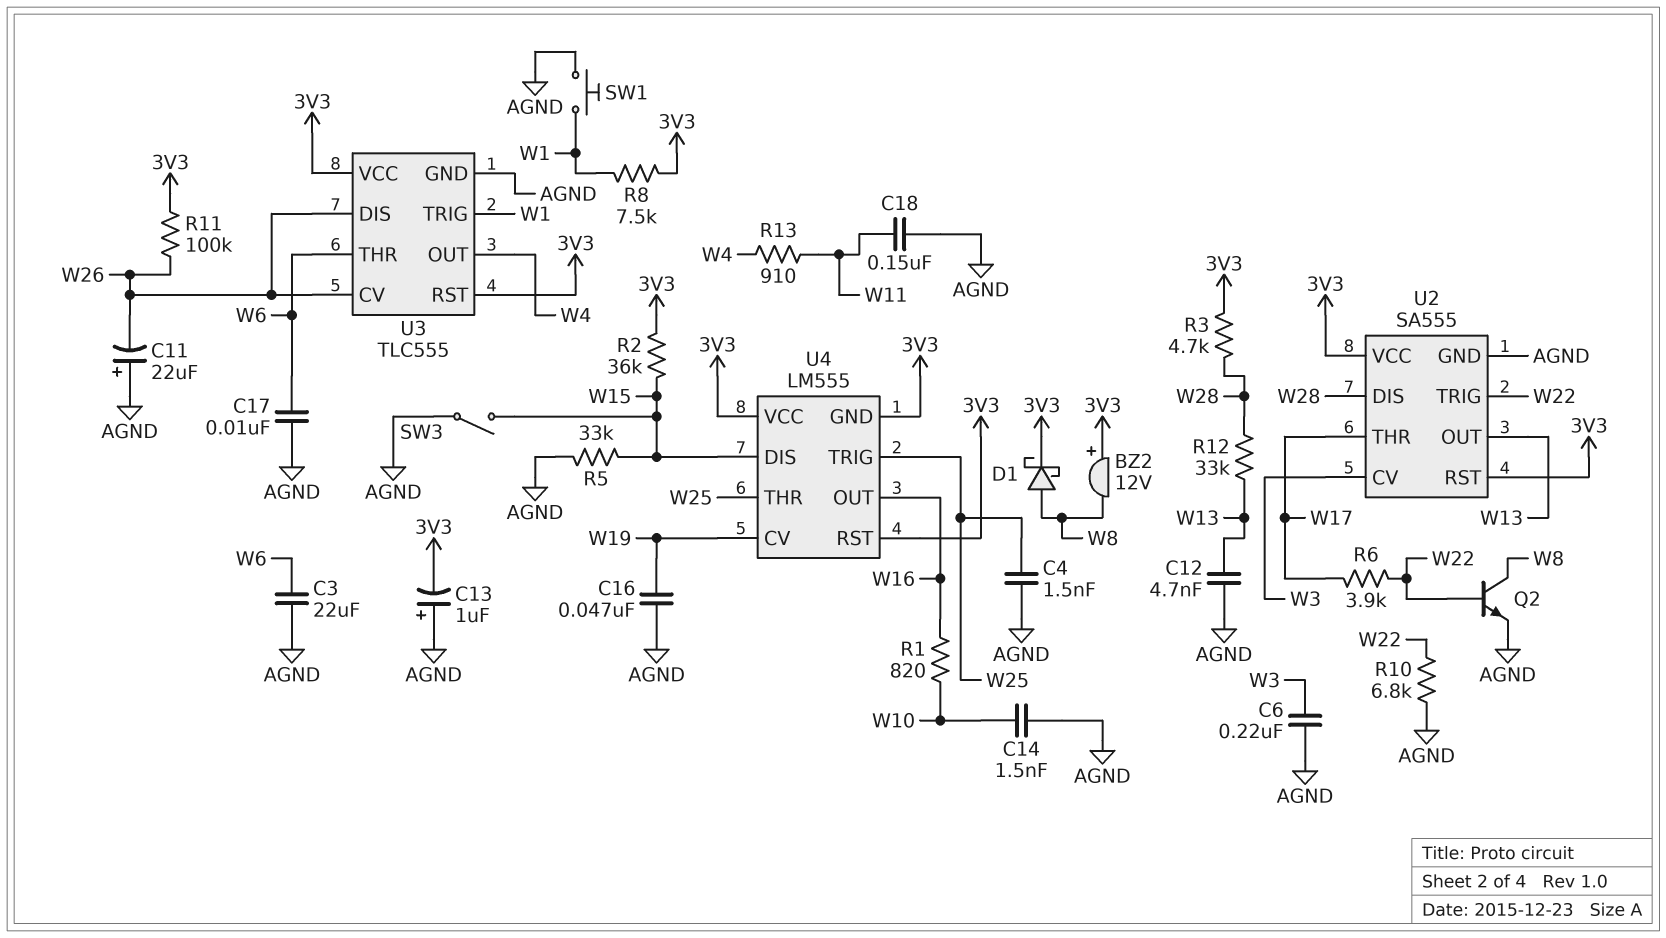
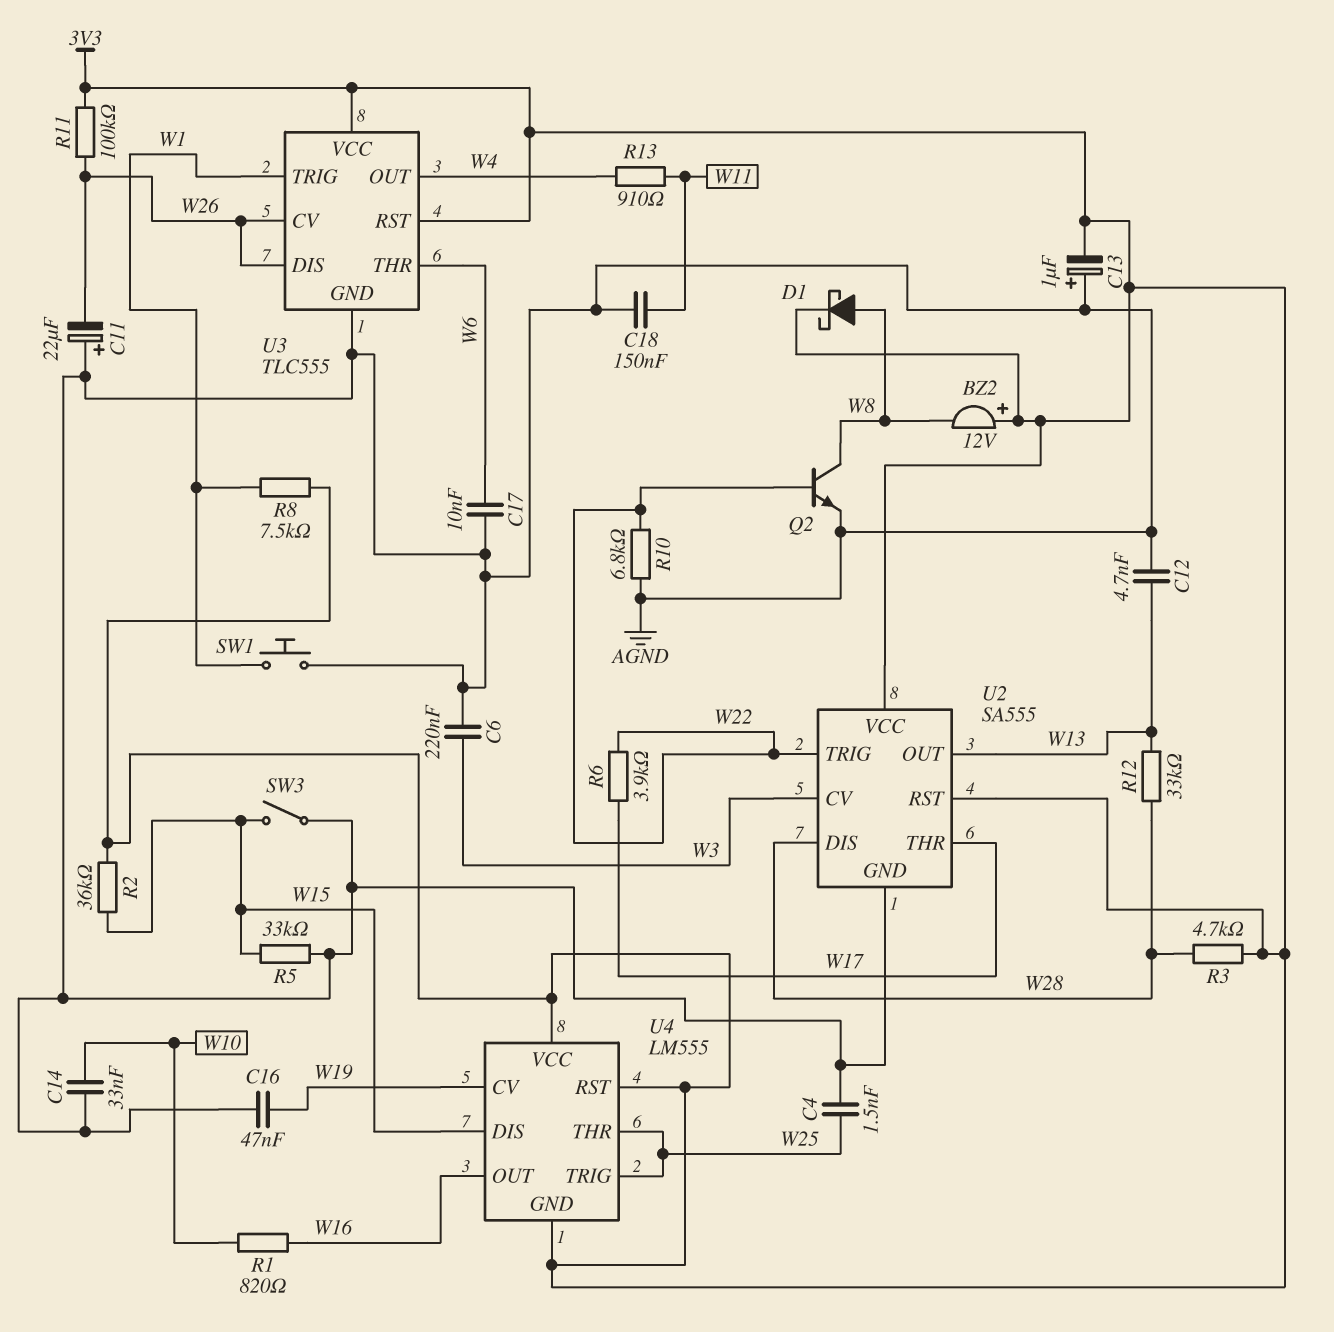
C3: 22uF (AGND, W6) -> none
C14: 1.5nF (AGND, W10) -> 33nF (AGND, W10)

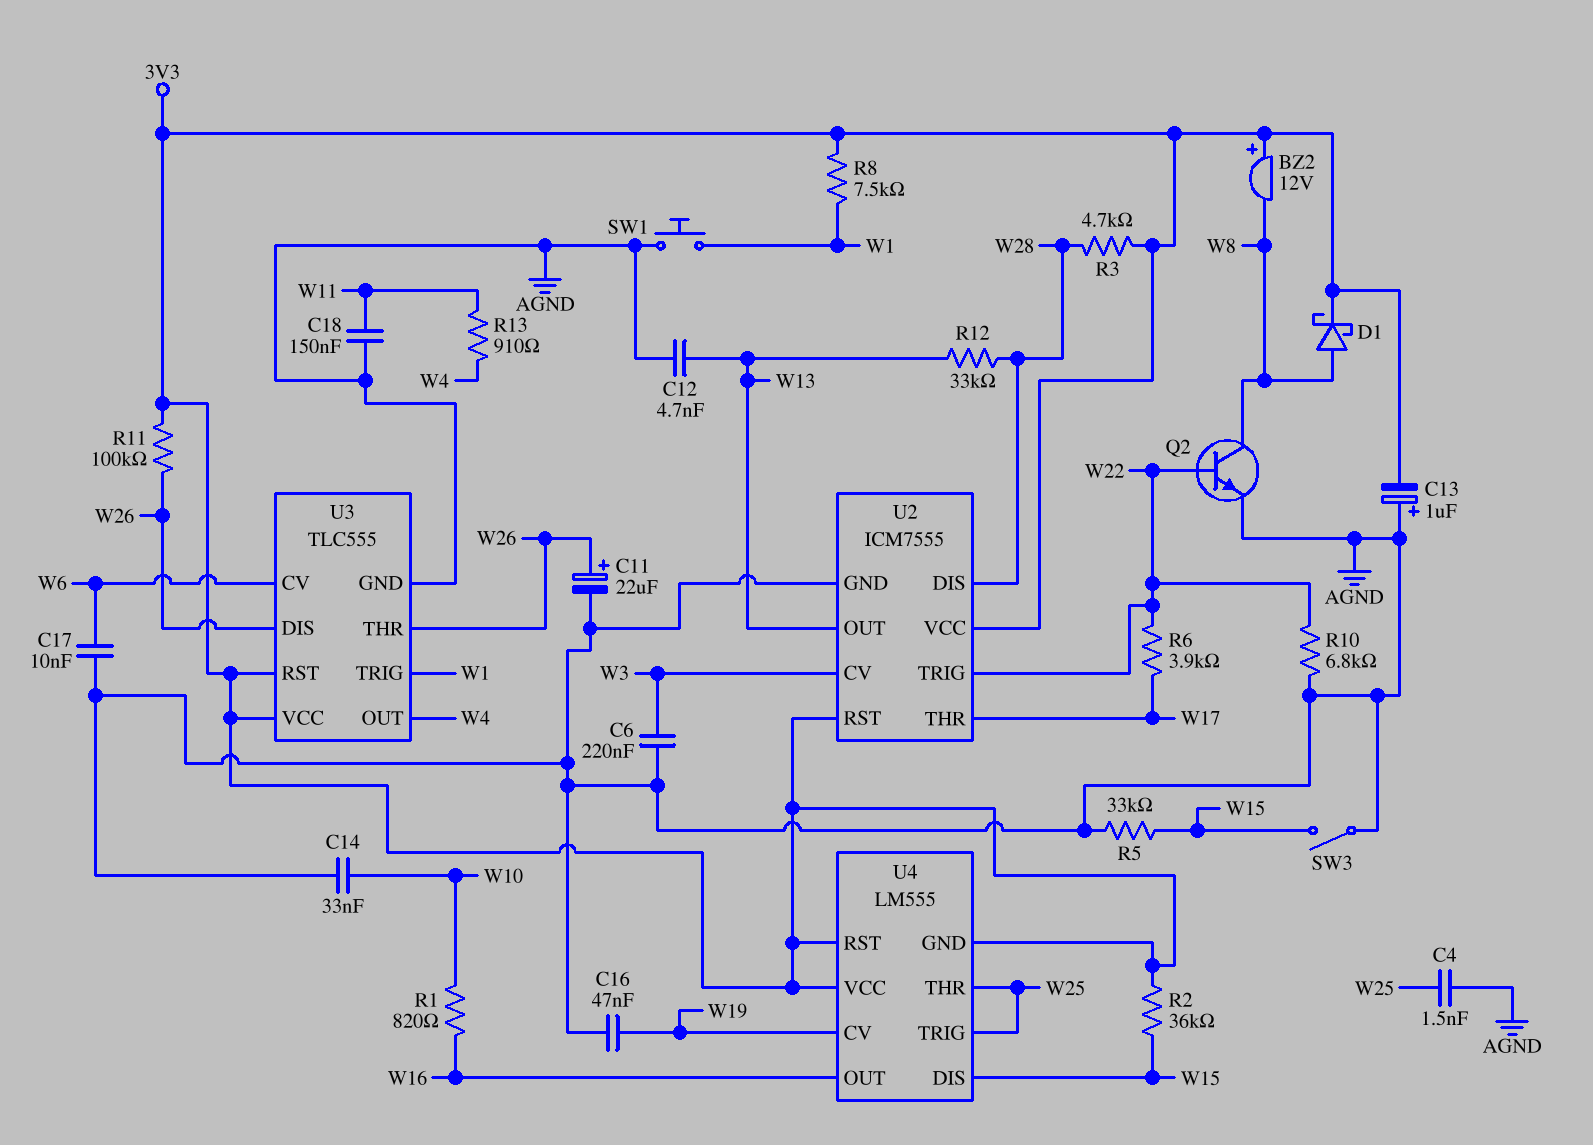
C11: 22uF (plus AGND, minus W26) -> 22uF (plus W26, minus AGND)
U2: SA555 -> ICM7555
U3 pin CV: W26 -> W6
U3 pin THR: W6 -> W26

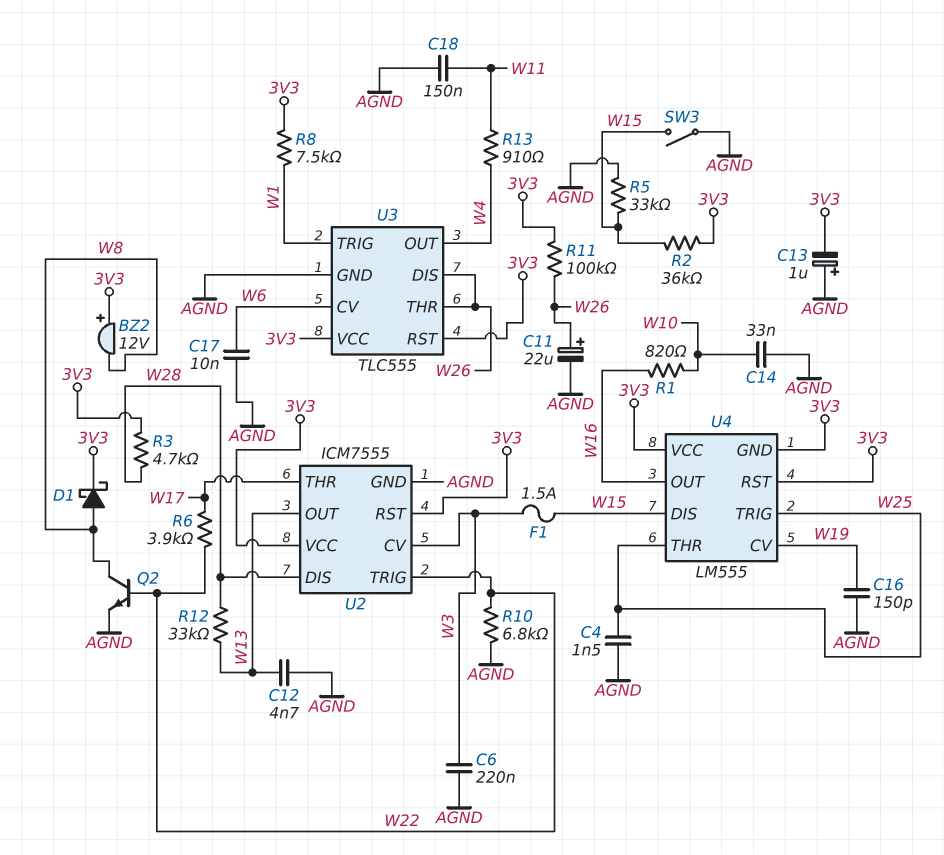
C16: 47nF (AGND, W19) -> 150pF (AGND, W19)
F1: none -> 1.5A (W3, W15)
SW1: button (AGND, W1) -> none

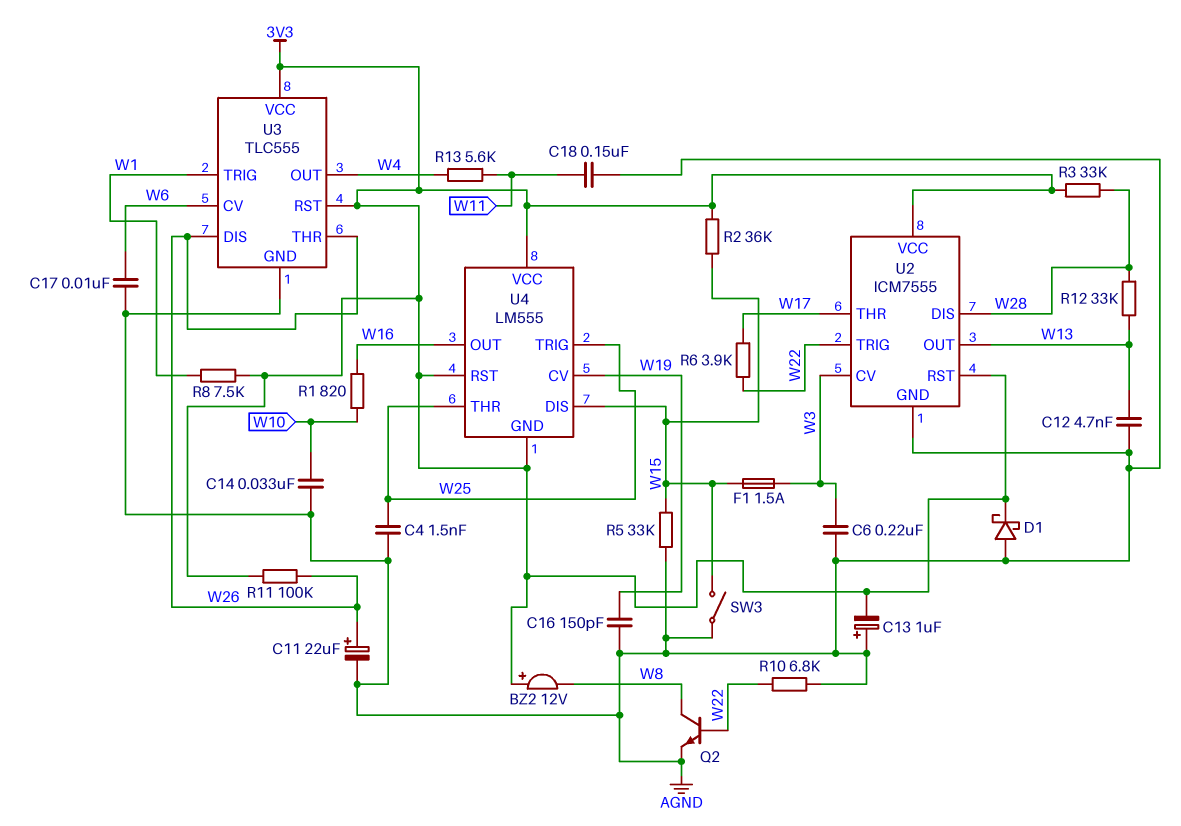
D1: schottky (A W8, K 3V3) -> schottky (A AGND, K 3V3)
R3: 4.7k (3V3, W28) -> 33k (3V3, W28)
R13: 910 (W4, W11) -> 5.6k (W4, W11)

